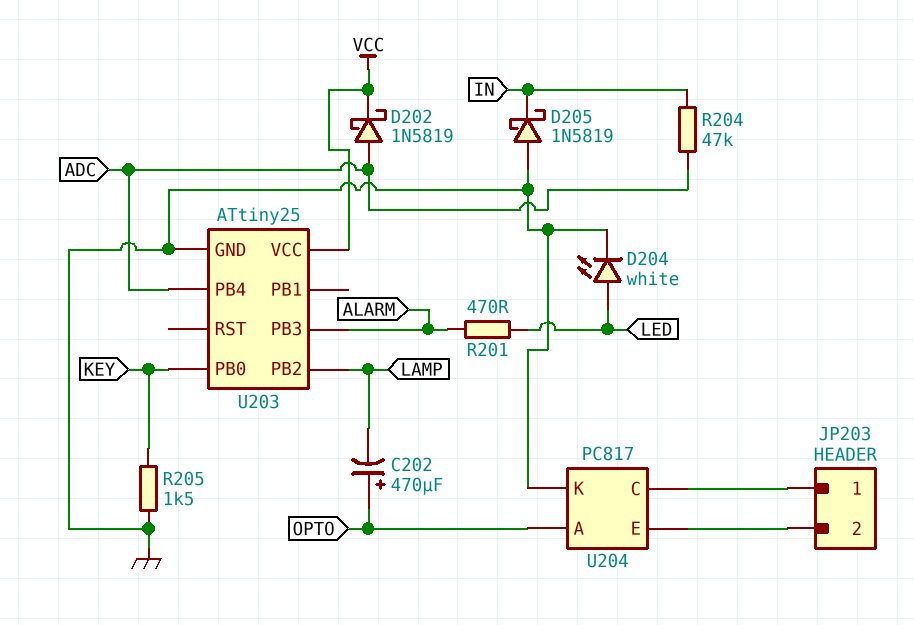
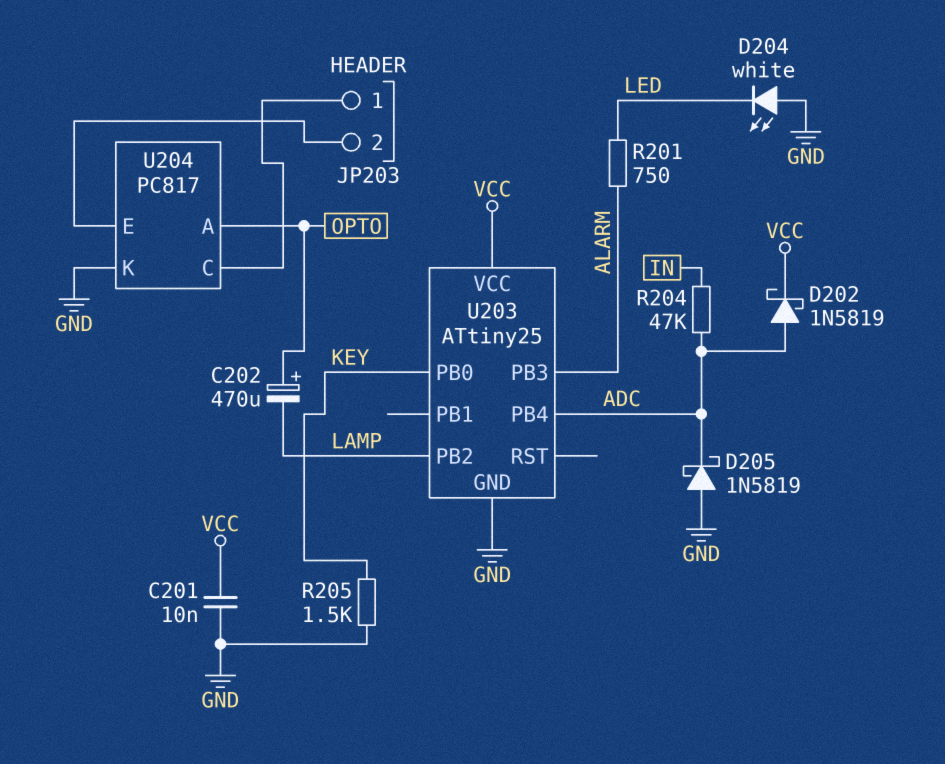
C201: none -> 10nF (GND, VCC)
D204: LED white (A LED, K GND) -> LED white (A GND, K LED)
D205: schottky 1N5819 (A GND, K IN) -> schottky 1N5819 (A GND, K ADC)
R201: 470 (ALARM, LED) -> 750 (ALARM, LED)

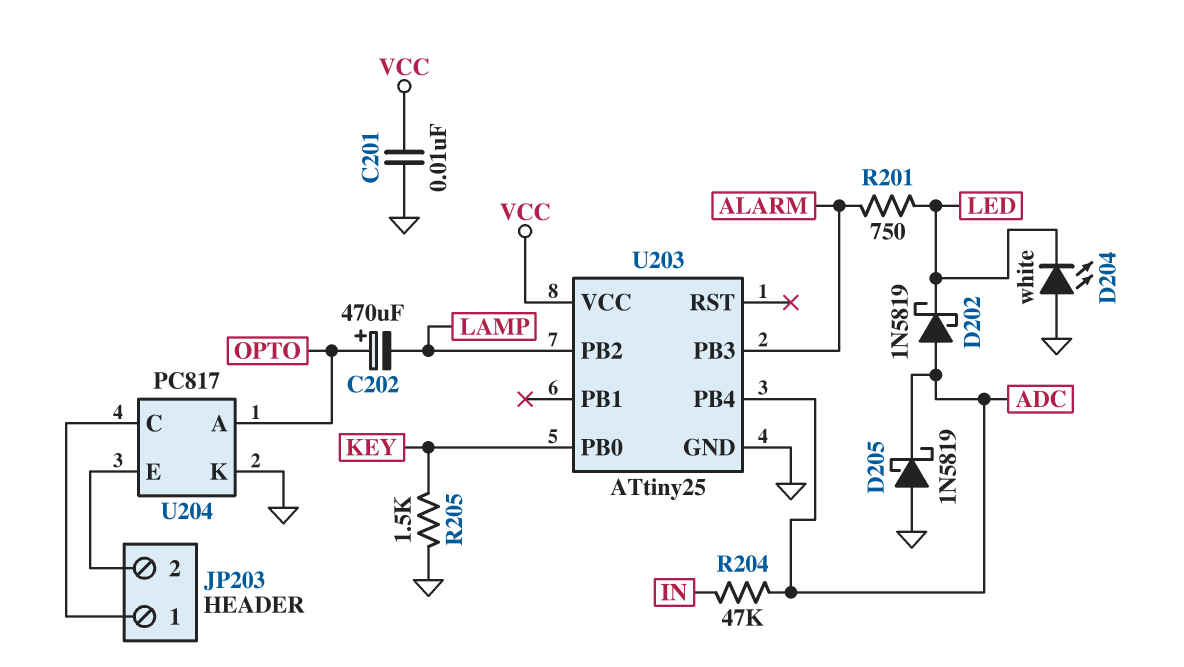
D202: schottky 1N5819 (A ADC, K VCC) -> schottky 1N5819 (A ADC, K LED)

